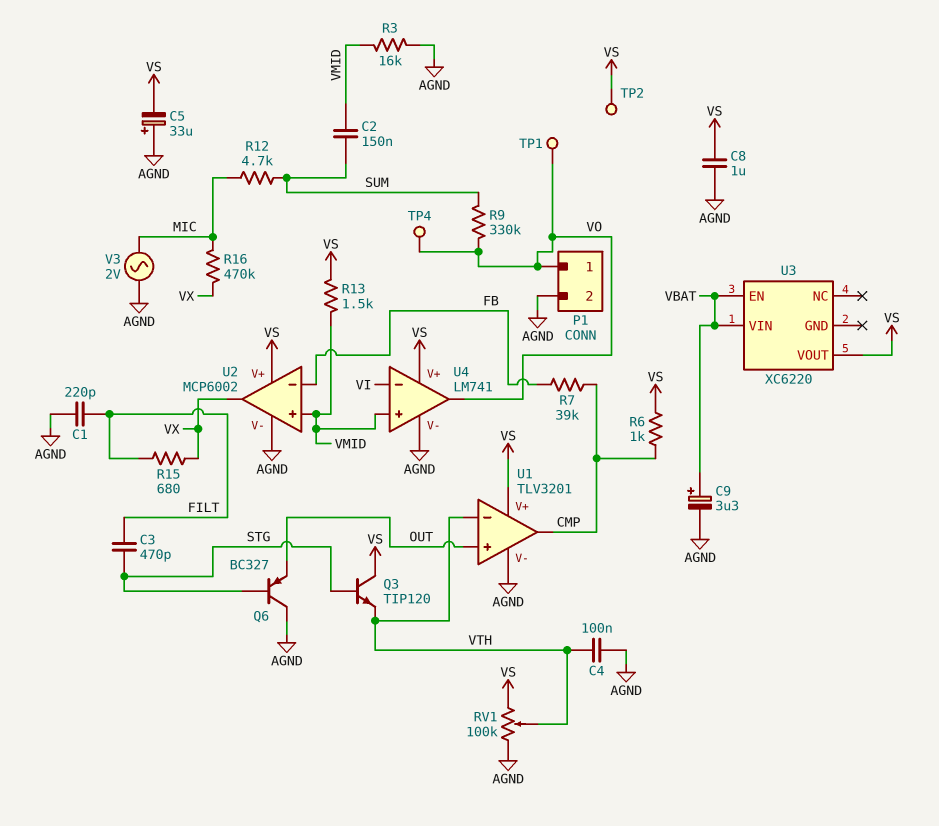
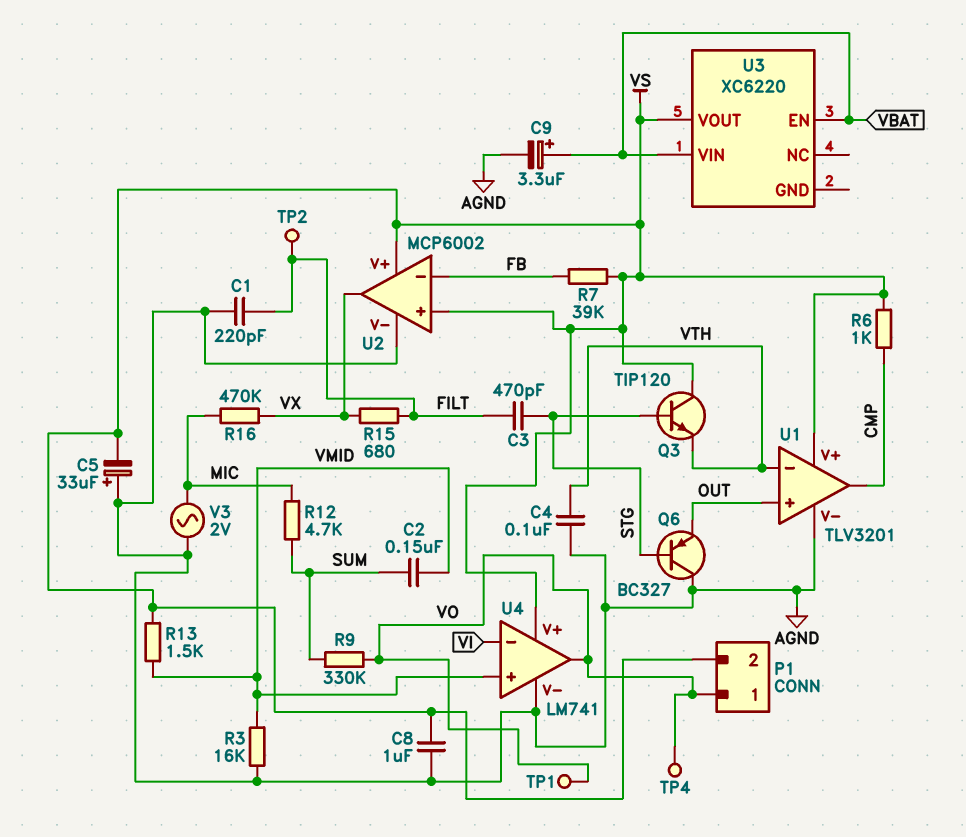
P1 pin 2: AGND -> VS
R7: 39k (CMP, FB) -> 39k (FB, VS)
RV1: 100k (AGND, VS, wiper VTH) -> none
TP2: test point (VS) -> test point (FILT)
U2 pin in+: VMID -> VS

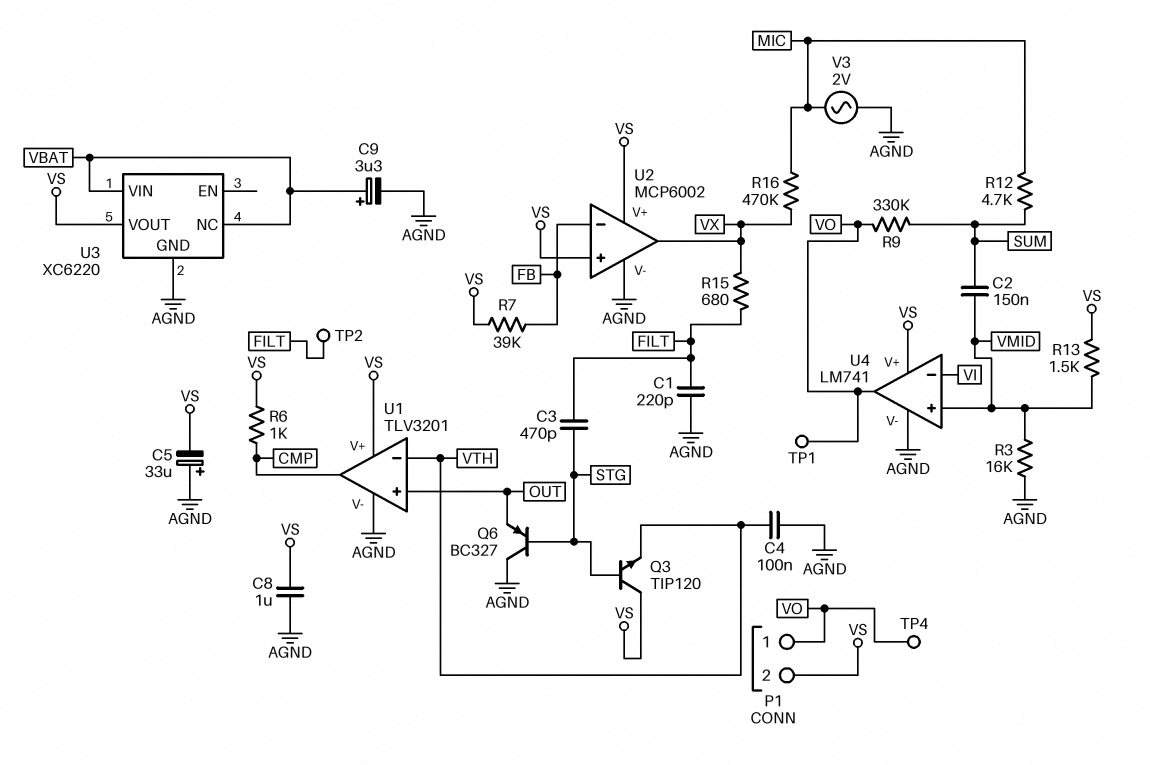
U3 pin EN: VBAT -> none
U3 pin GND: none -> AGND
U3 pin NC: none -> VBAT

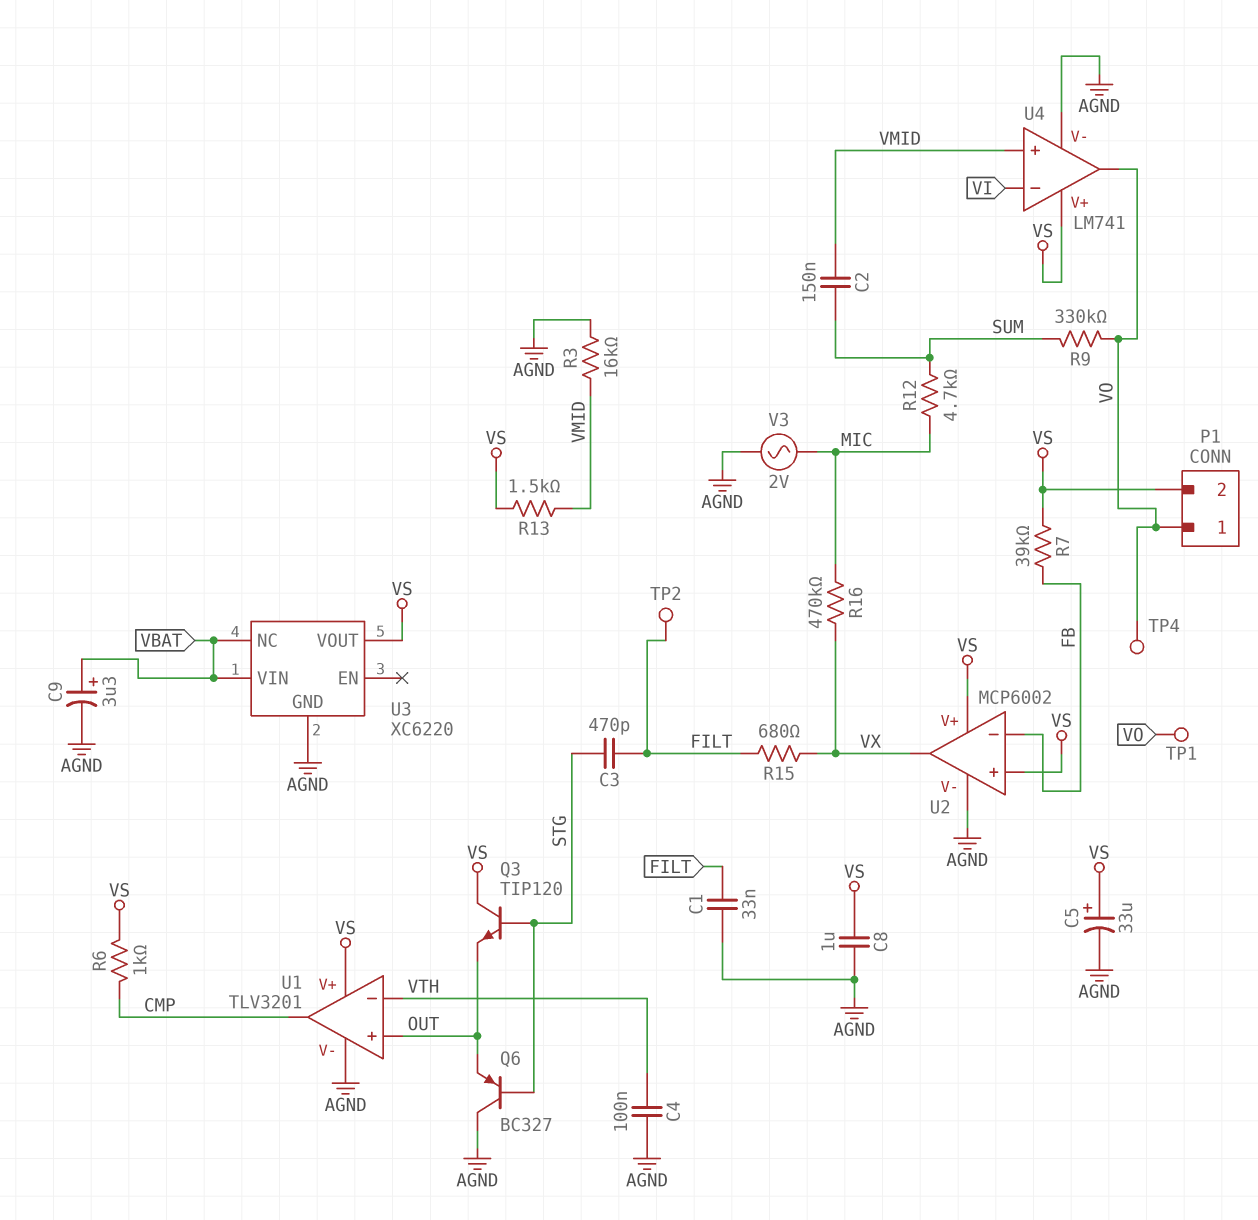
C1: 220pF (AGND, FILT) -> 33nF (AGND, FILT)
C5: 33uF (plus AGND, minus VS) -> 33uF (plus VS, minus AGND)
Q3: NPN TIP120 (B STG, C VS, E VTH) -> NPN TIP120 (B STG, C VS, E OUT)

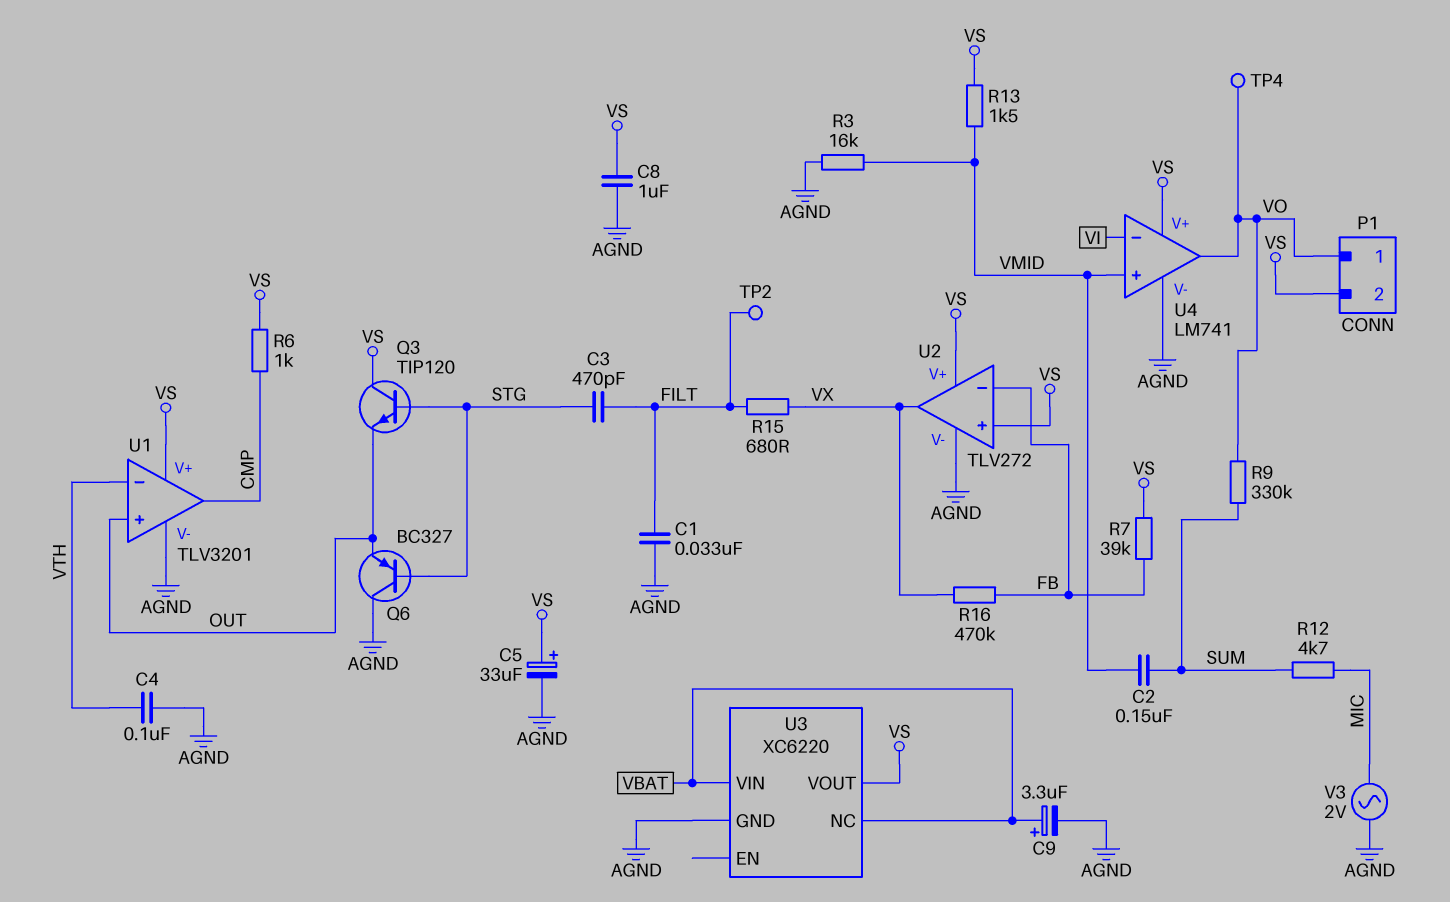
R16: 470k (MIC, VX) -> 470k (FB, VX)
TP1: test point (VO) -> none
U2: MCP6002 -> TLV272

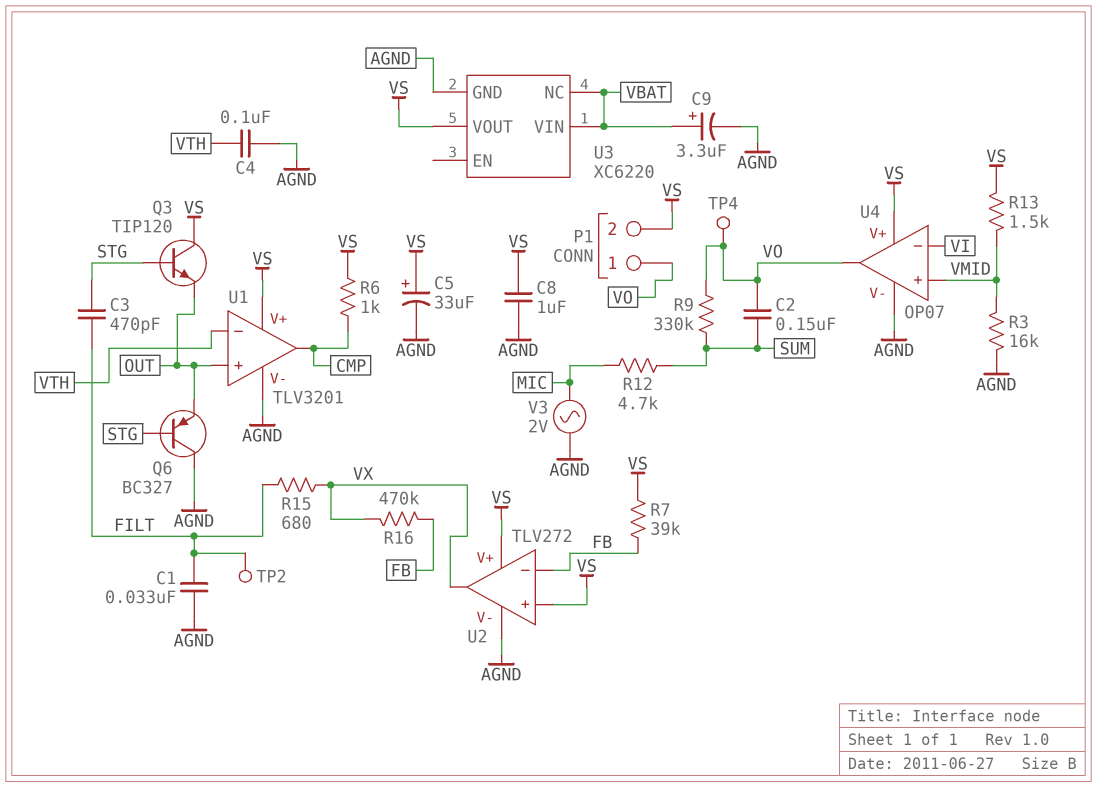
C2: 150nF (SUM, VMID) -> 150nF (SUM, VO)
U4: LM741 -> OP07

